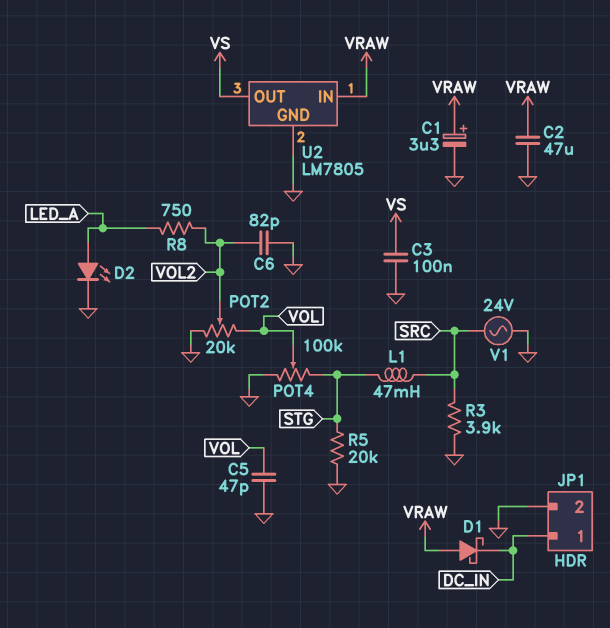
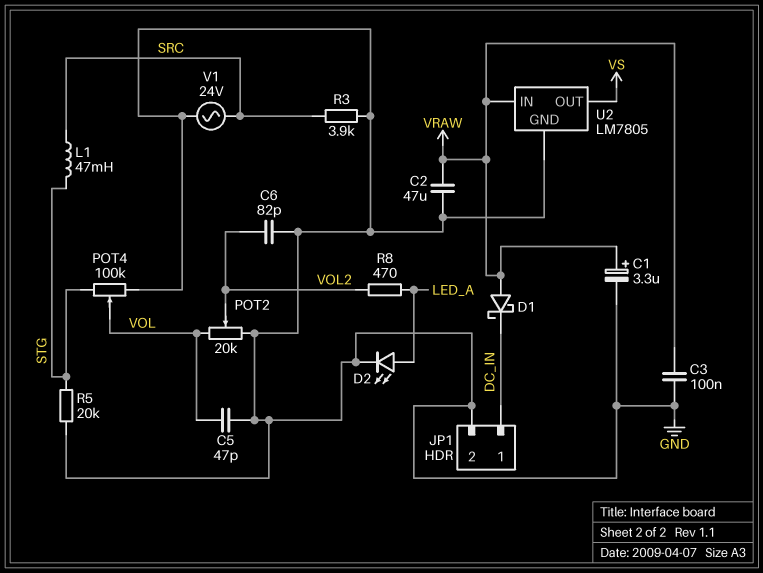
C3: 100nF (GND, VS) -> 100nF (GND, VRAW)
R8: 750 (LED_A, VOL2) -> 470 (LED_A, VOL2)

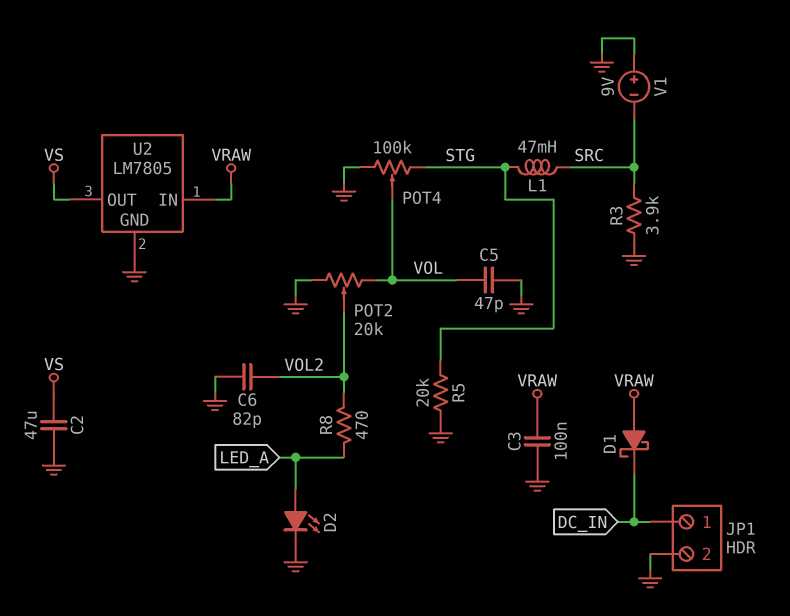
C1: 3.3uF (plus VRAW, minus GND) -> none
C2: 47uF (GND, VRAW) -> 47uF (GND, VS)
V1: AC 24V (GND, SRC) -> 9V (plus GND, minus SRC)

